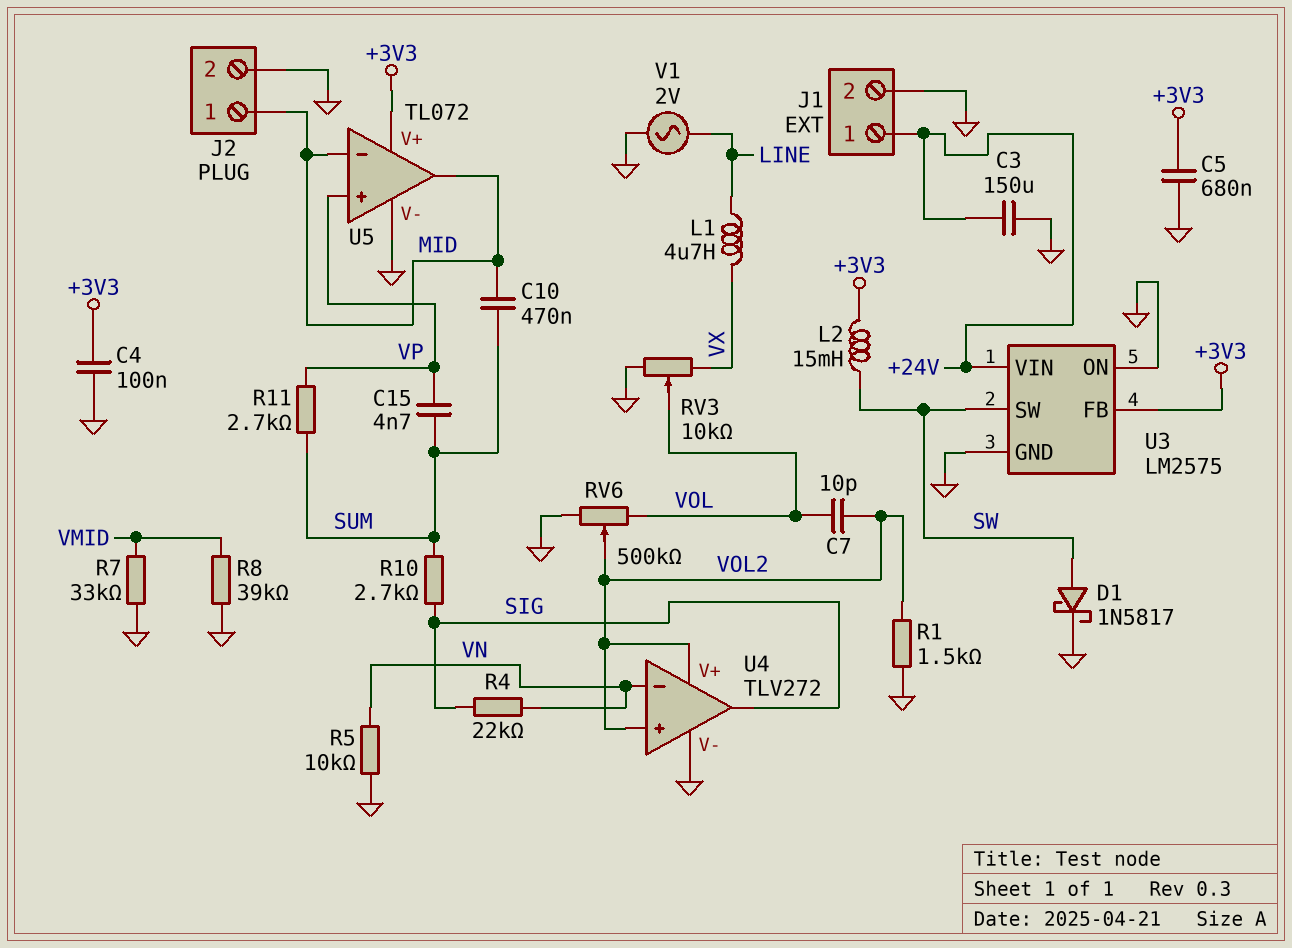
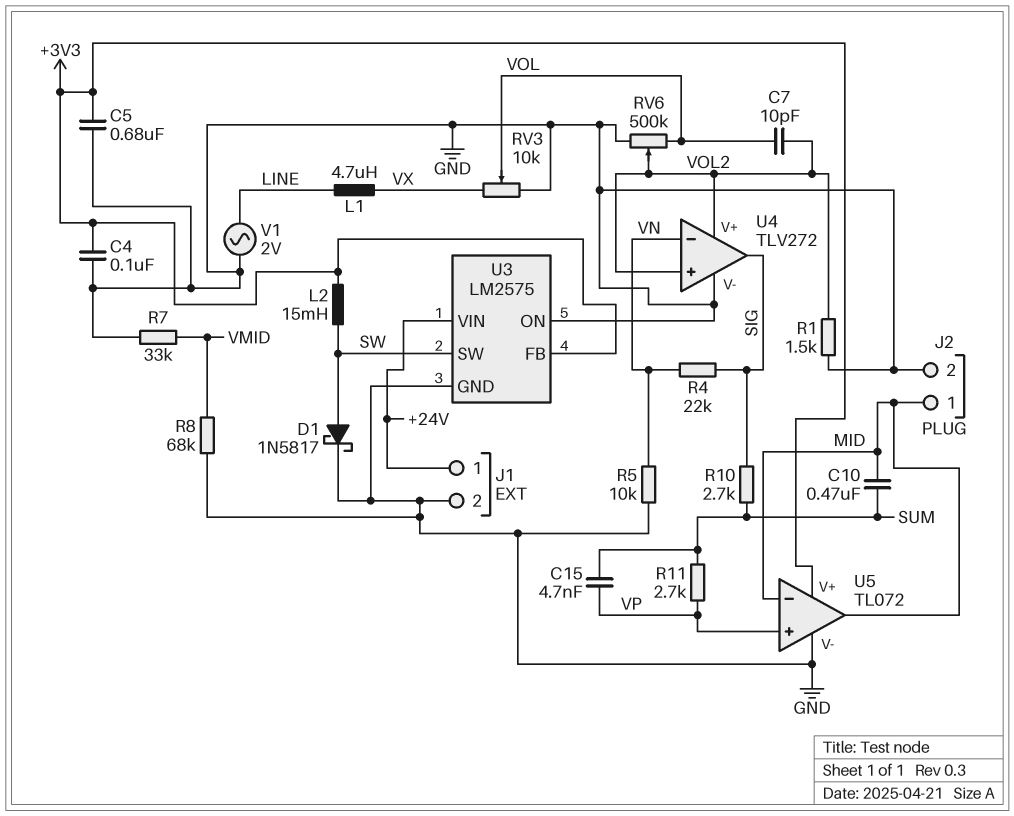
C3: 150uF (+24V, GND) -> none
R8: 39k (GND, VMID) -> 68k (GND, VMID)

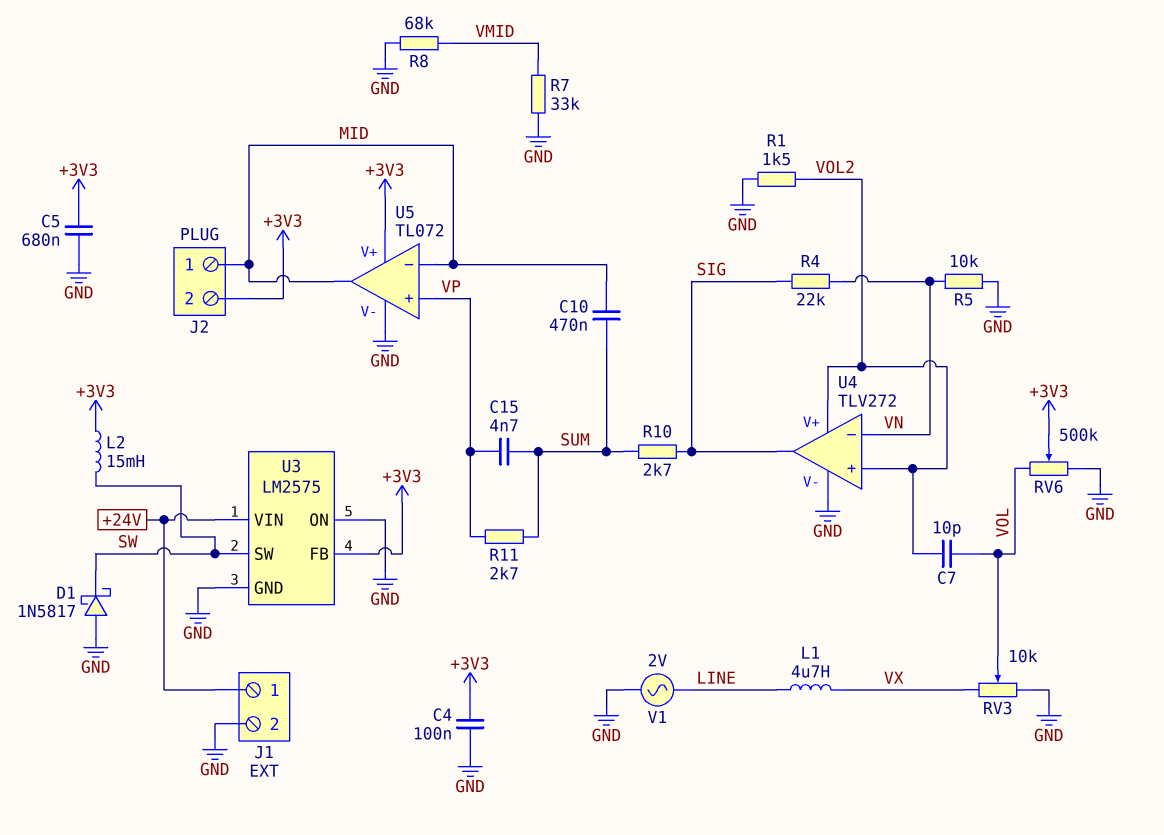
D1: schottky 1N5817 (A SW, K GND) -> schottky 1N5817 (A GND, K SW)
J2 pin 2: GND -> +3V3
RV6: 500k (GND, VOL, wiper VOL2) -> 500k (GND, VOL, wiper +3V3)

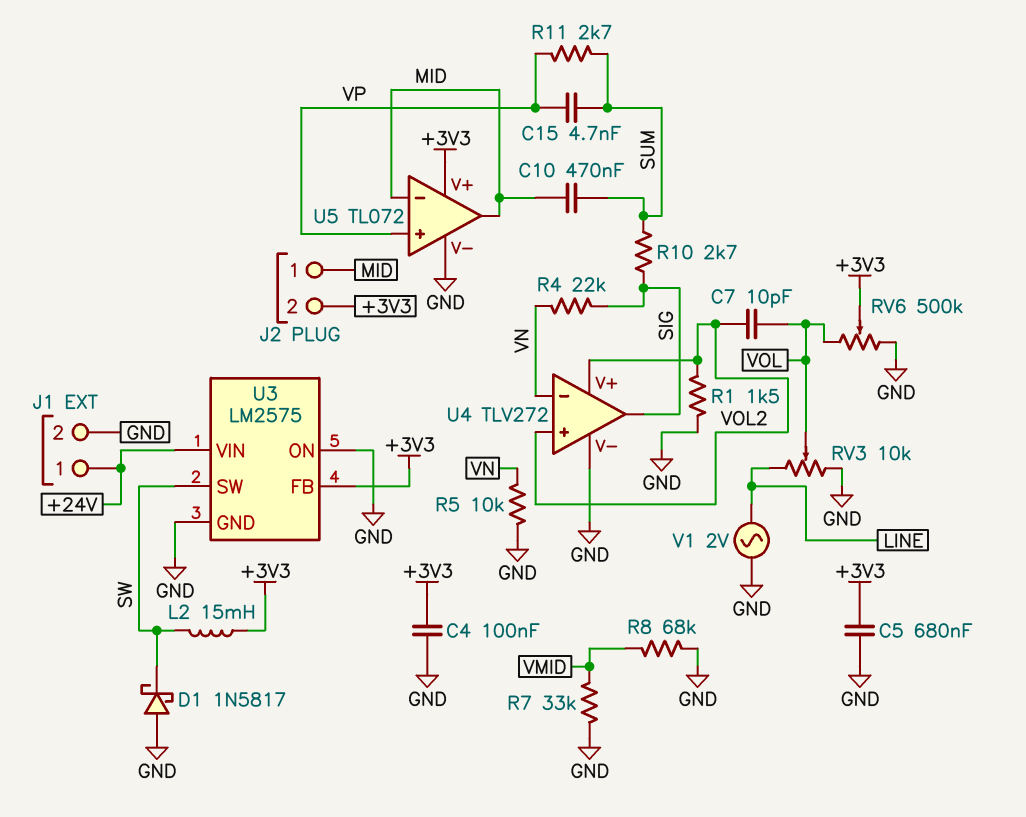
L1: 4.7uH (LINE, VX) -> none
RV3: 10k (GND, VX, wiper VOL) -> 10k (GND, LINE, wiper VOL)

